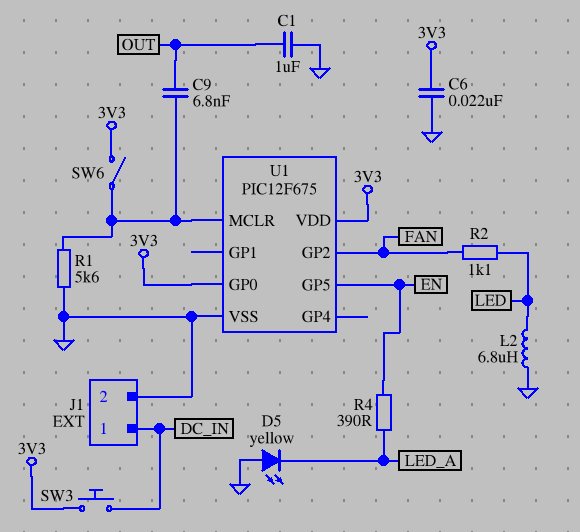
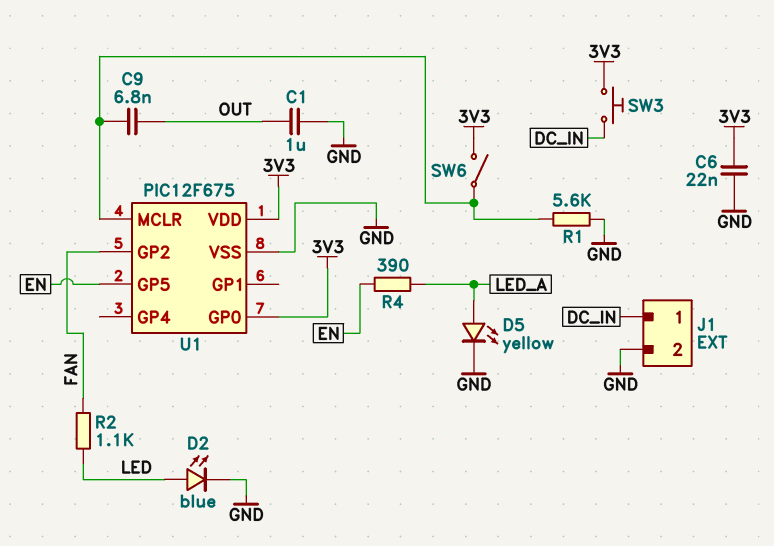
D2: none -> LED blue (A LED, K GND)
D5: LED yellow (A GND, K LED_A) -> LED yellow (A LED_A, K GND)
L2: 6.8uH (GND, LED) -> none

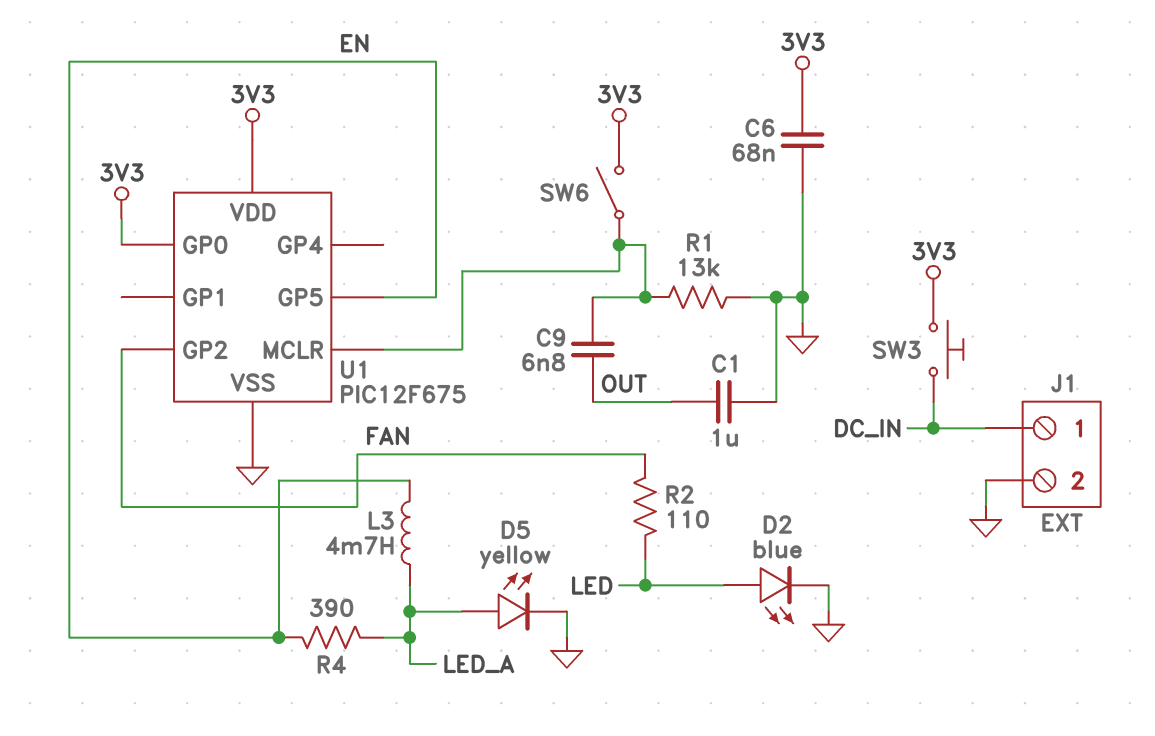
C6: 22nF (3V3, GND) -> 68nF (3V3, GND)
L3: none -> 4.7mH (EN, LED_A)
R1: 5.6k (GND, U1/MCLR) -> 13k (GND, U1/MCLR)
R2: 1.1k (FAN, LED) -> 110 (FAN, LED)

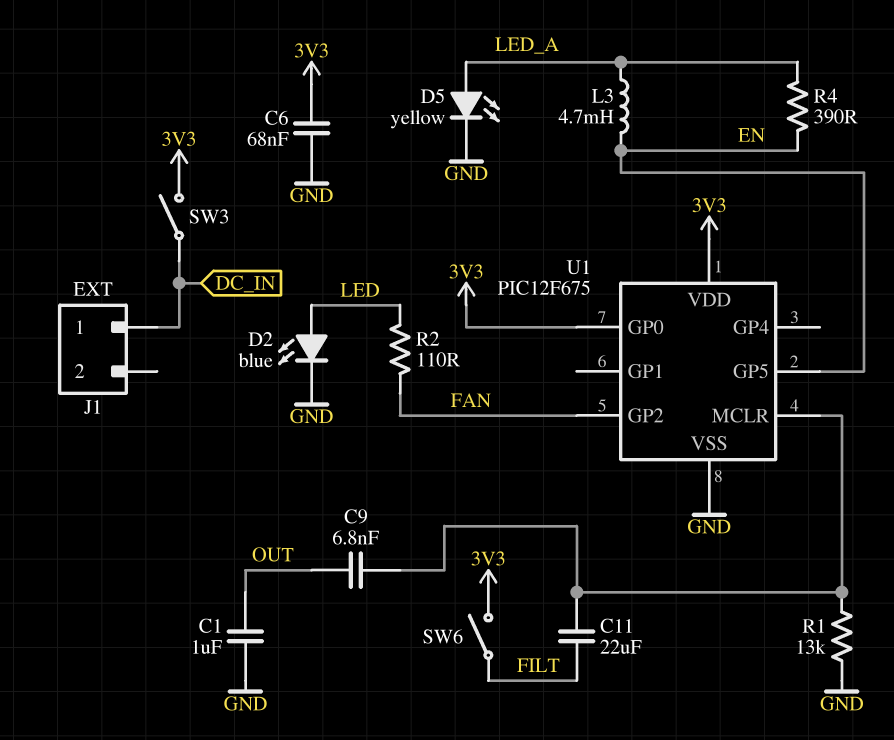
C11: none -> 22uF (FILT, U1/MCLR)
J1 pin 2: GND -> none
SW3: button (3V3, DC_IN) -> switch (3V3, DC_IN)
SW6: switch (3V3, U1/MCLR) -> switch (3V3, FILT)

